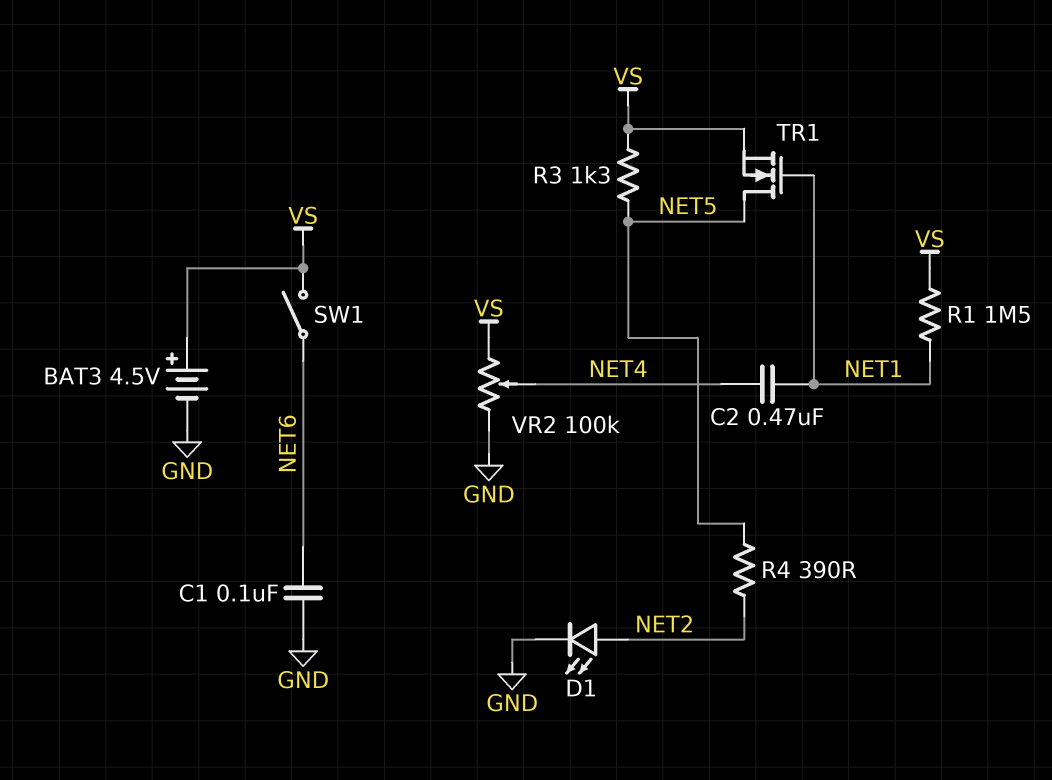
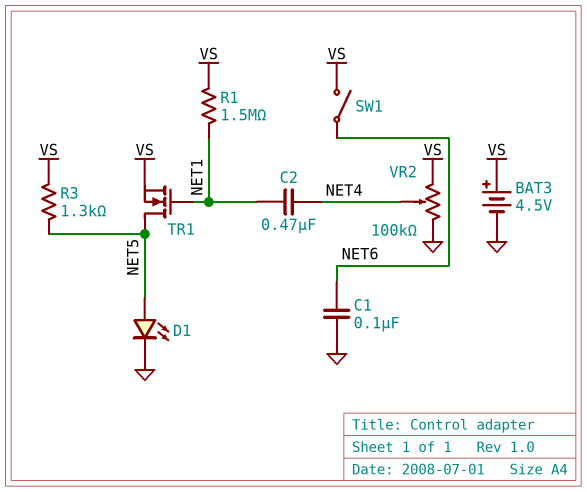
D1: LED (A NET2, K GND) -> LED (A NET5, K GND)
R4: 390 (NET2, NET5) -> none

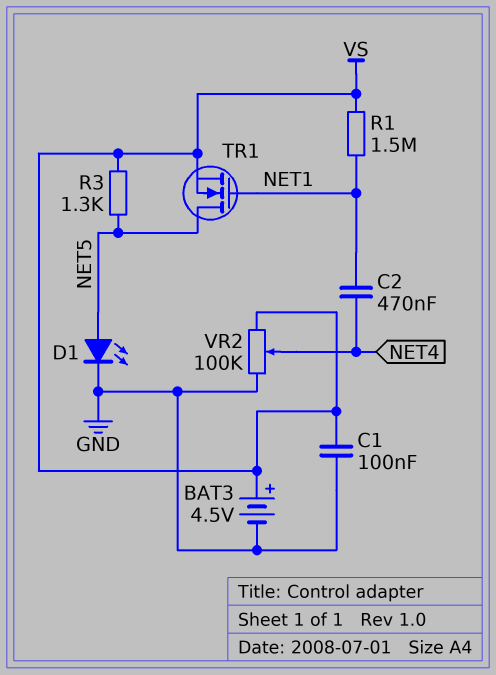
C1: 100nF (GND, NET6) -> 100nF (GND, VS)
SW1: switch (NET6, VS) -> none

